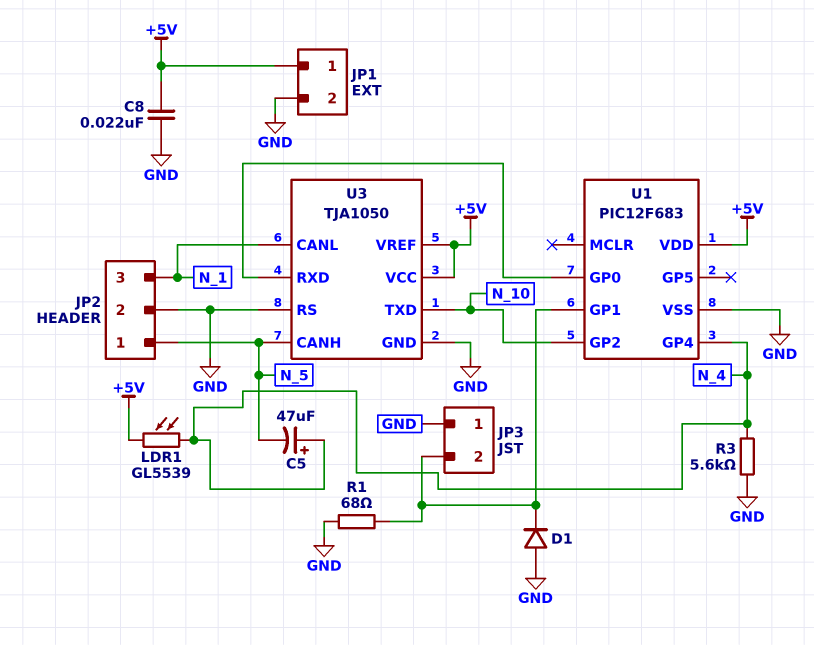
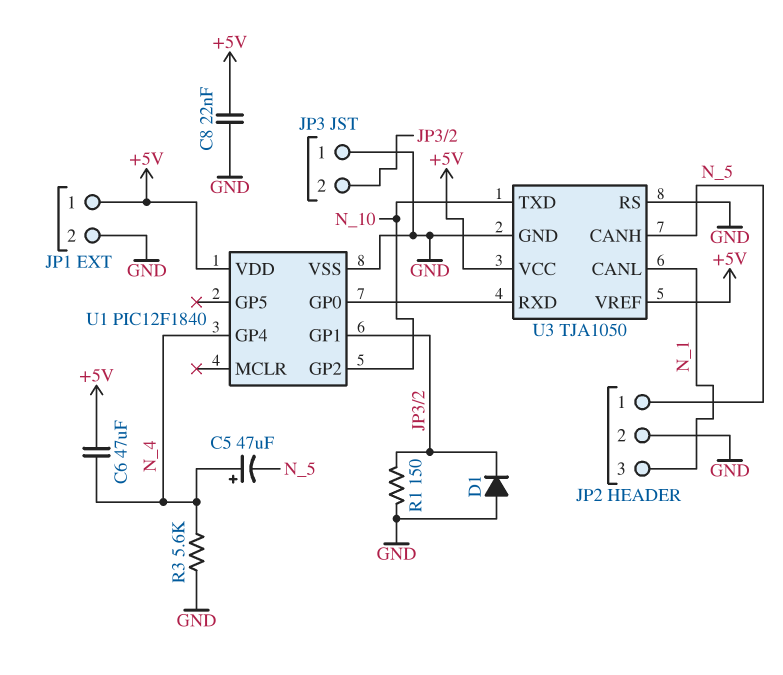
C6: none -> 47uF (+5V, N_4)
LDR1: GL5539 (+5V, N_4) -> none
R1: 68 (GND, JP3/2) -> 150 (GND, JP3/2)
U1: PIC12F683 -> PIC12F1840

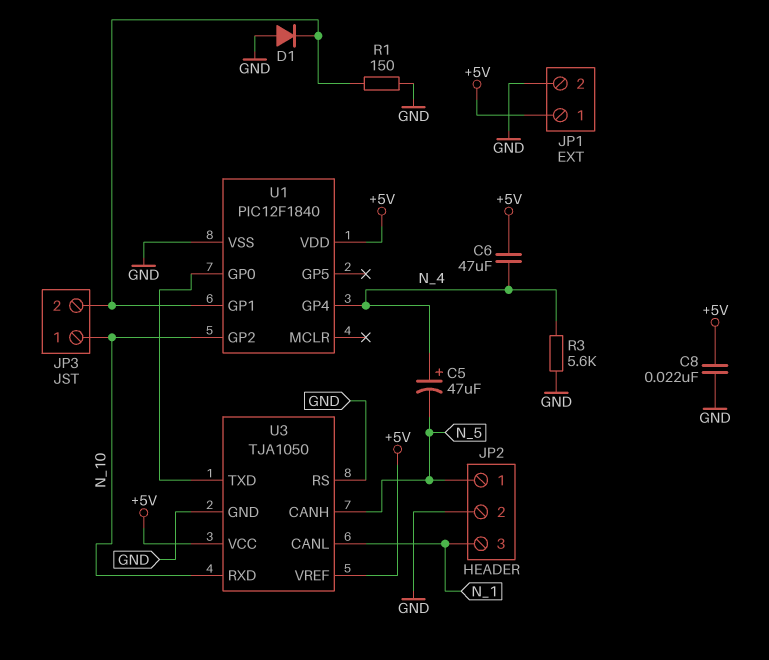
JP3 pin 1: GND -> N_10
U3 pin RXD: U1/GP0 -> N_10
U3 pin TXD: N_10 -> U1/GP0

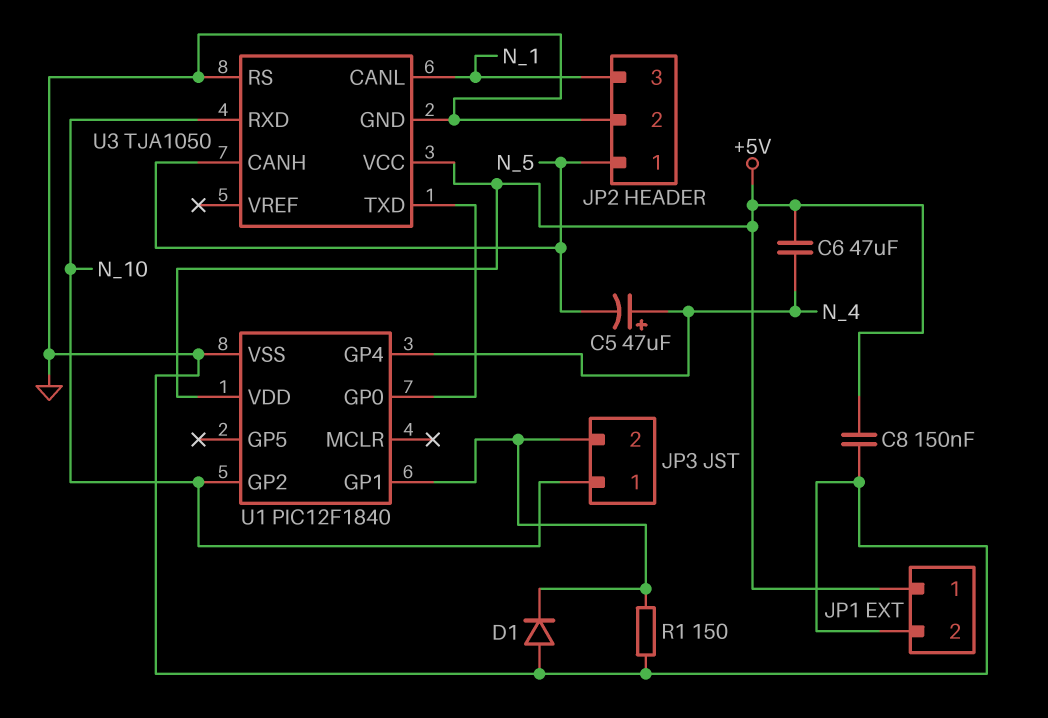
C8: 22nF (+5V, GND) -> 150nF (+5V, GND)
R3: 5.6k (GND, N_4) -> none
U3 pin VREF: +5V -> none

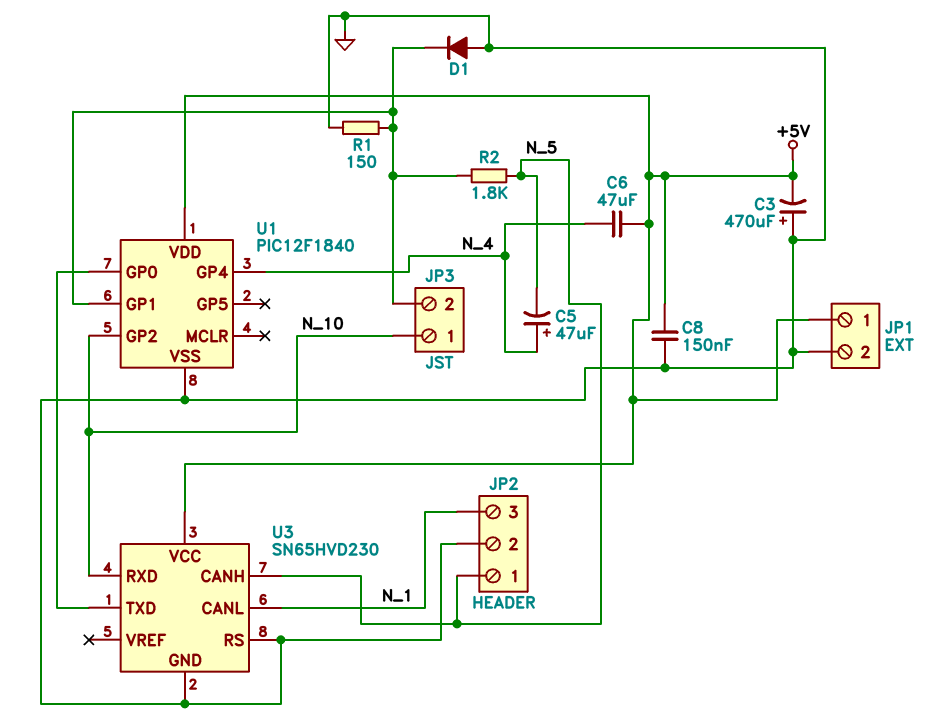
C3: none -> 470uF (plus GND, minus +5V)
R2: none -> 1.8k (JP3/2, N_5)
U3: TJA1050 -> SN65HVD230

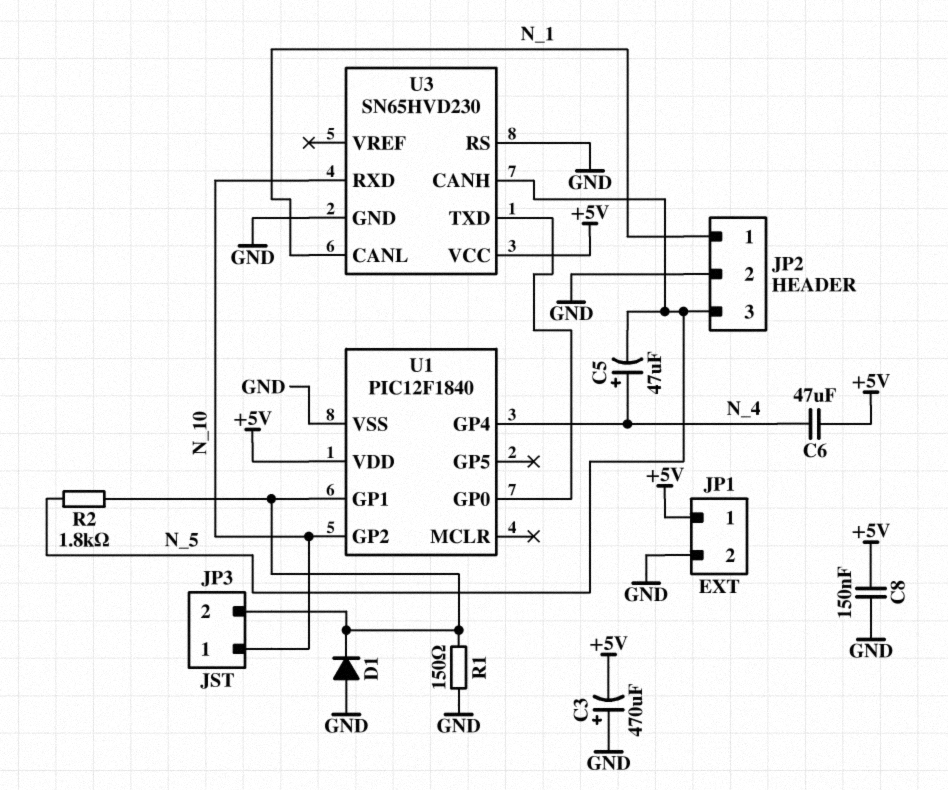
JP2 pin 1: N_5 -> N_1
JP2 pin 3: N_1 -> N_5

